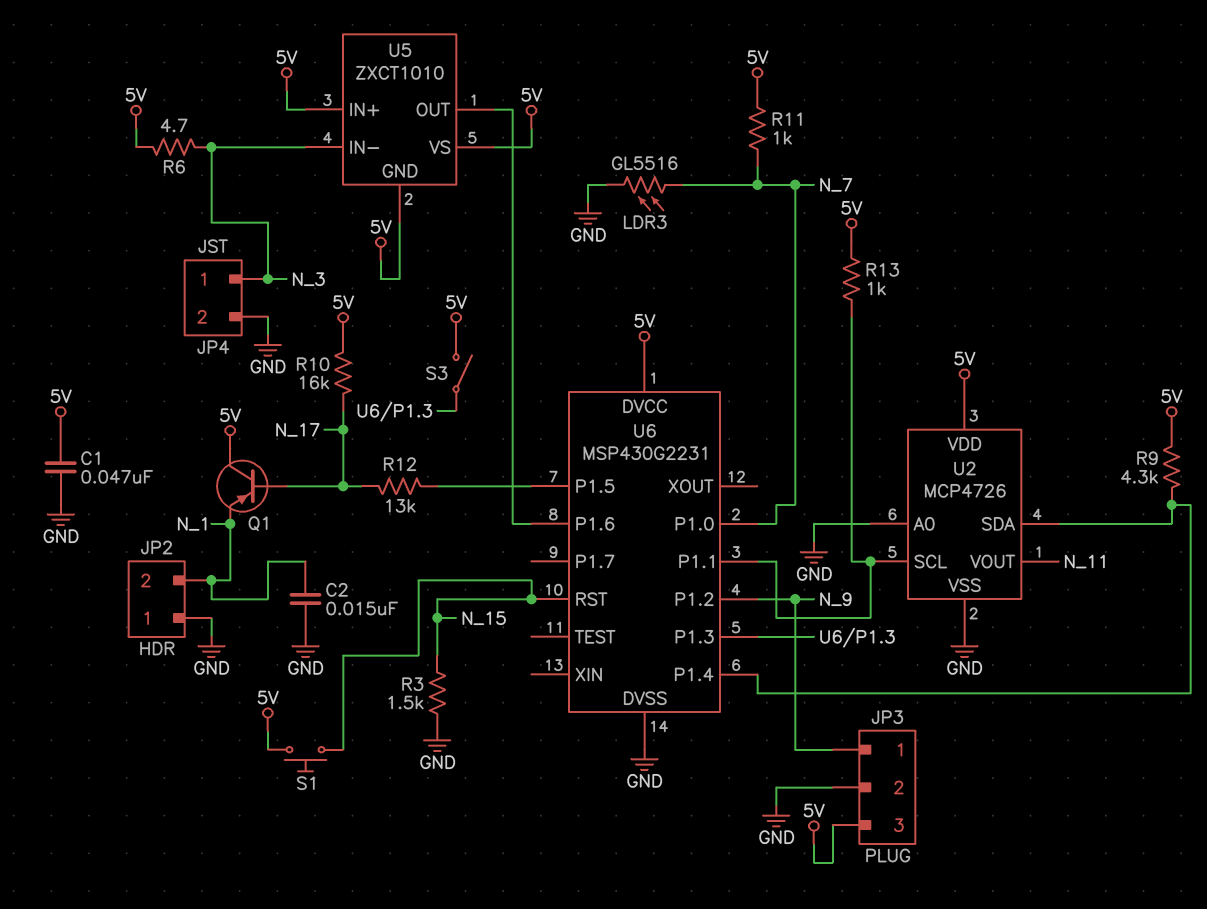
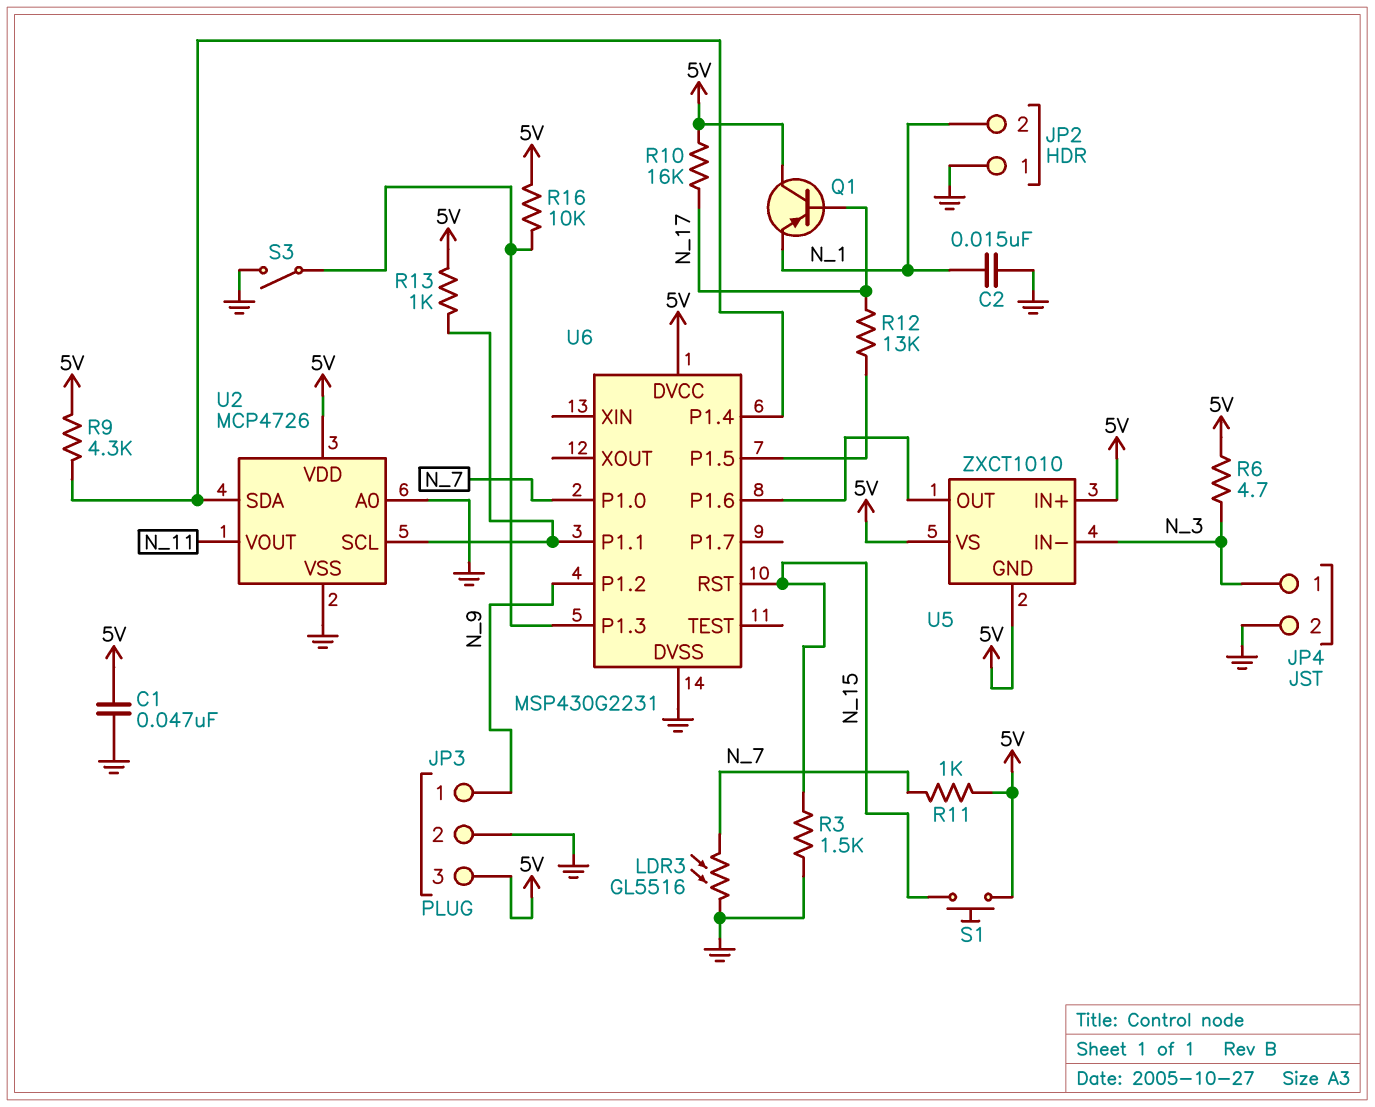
R16: none -> 10k (5V, U6/P1.3)
S3: switch (5V, U6/P1.3) -> switch (GND, U6/P1.3)

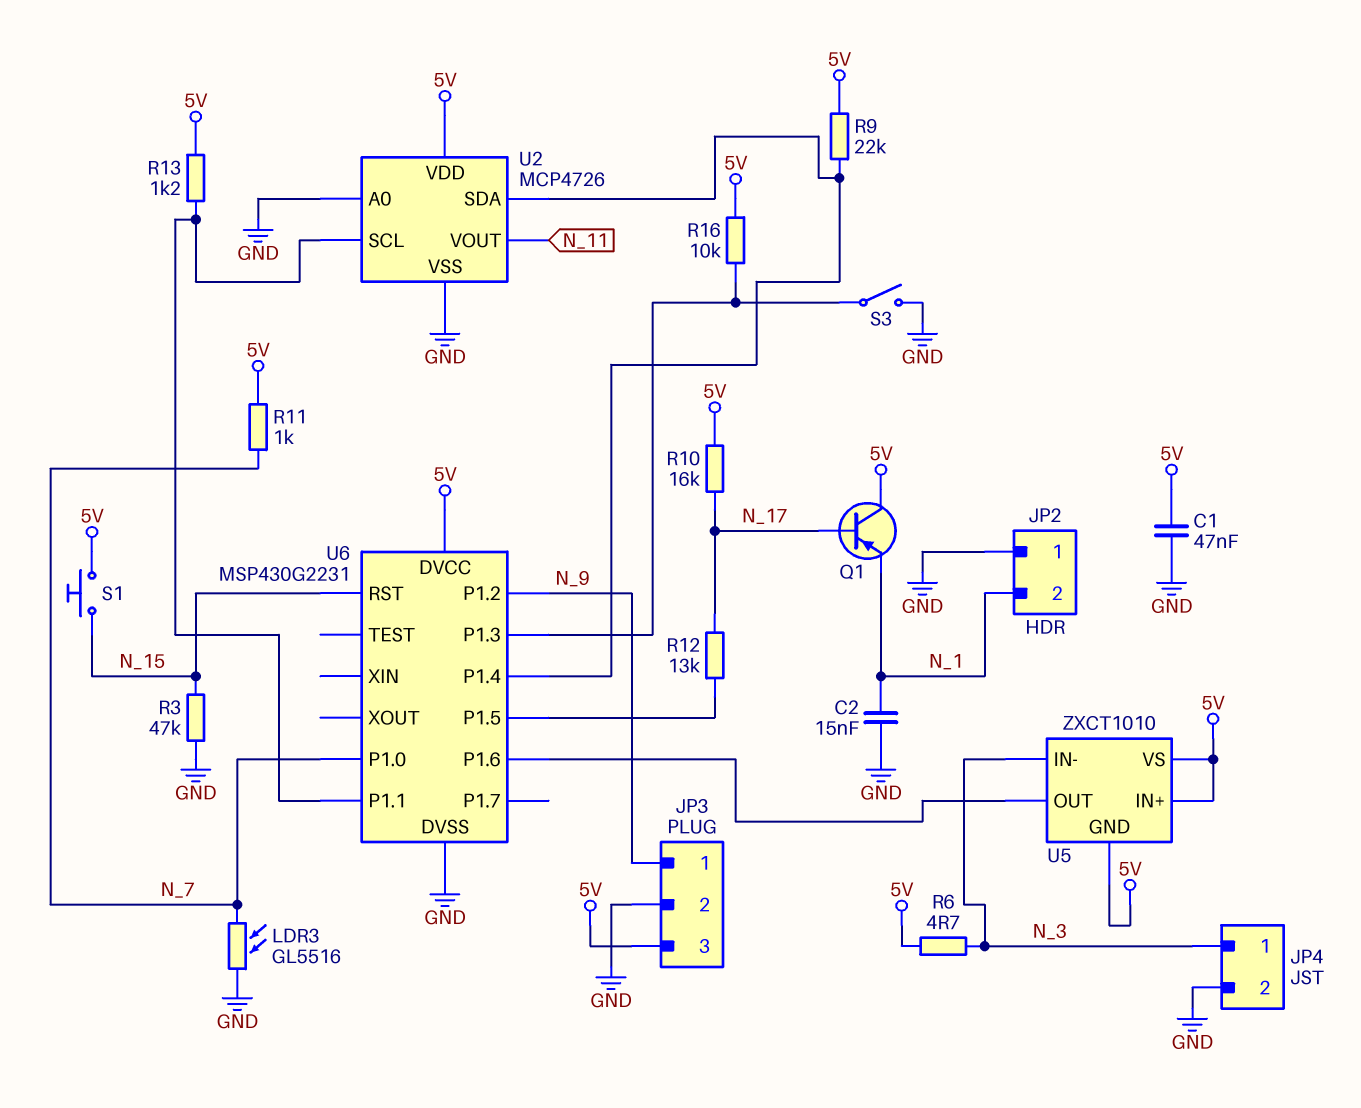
R3: 1.5k (GND, N_15) -> 47k (GND, N_15)
R9: 4.3k (5V, U2/SDA) -> 22k (5V, U2/SDA)
R13: 1k (5V, U2/SCL) -> 1.2k (5V, U2/SCL)

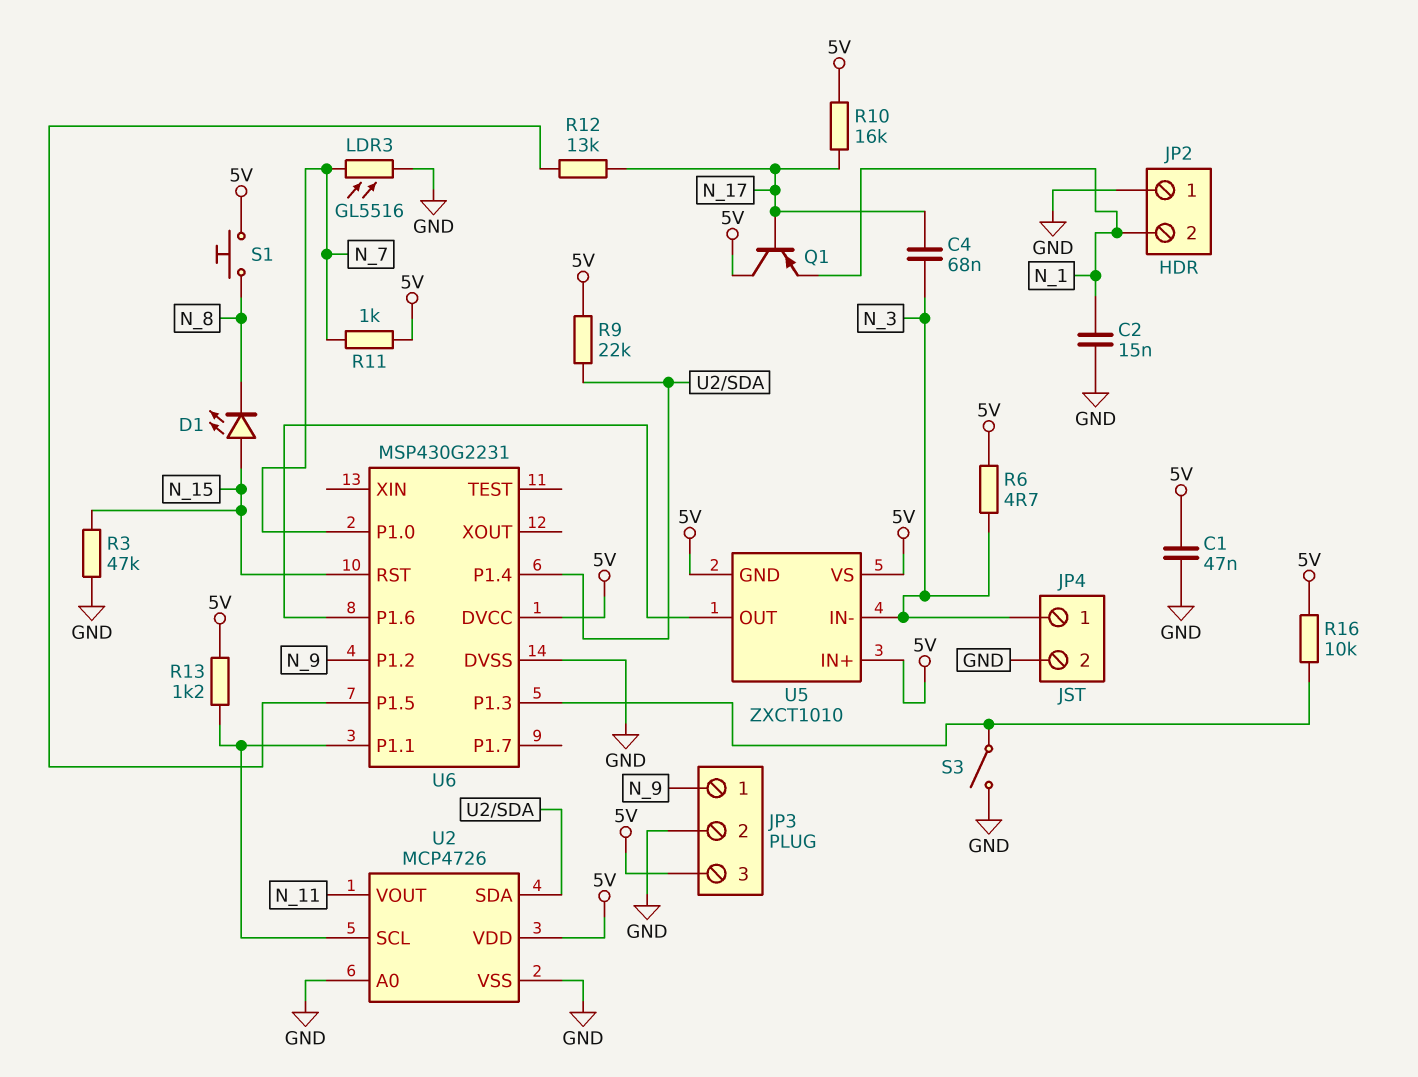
C4: none -> 68nF (N_3, N_17)
D1: none -> LED (A N_15, K N_8)
S1: button (5V, N_15) -> button (5V, N_8)

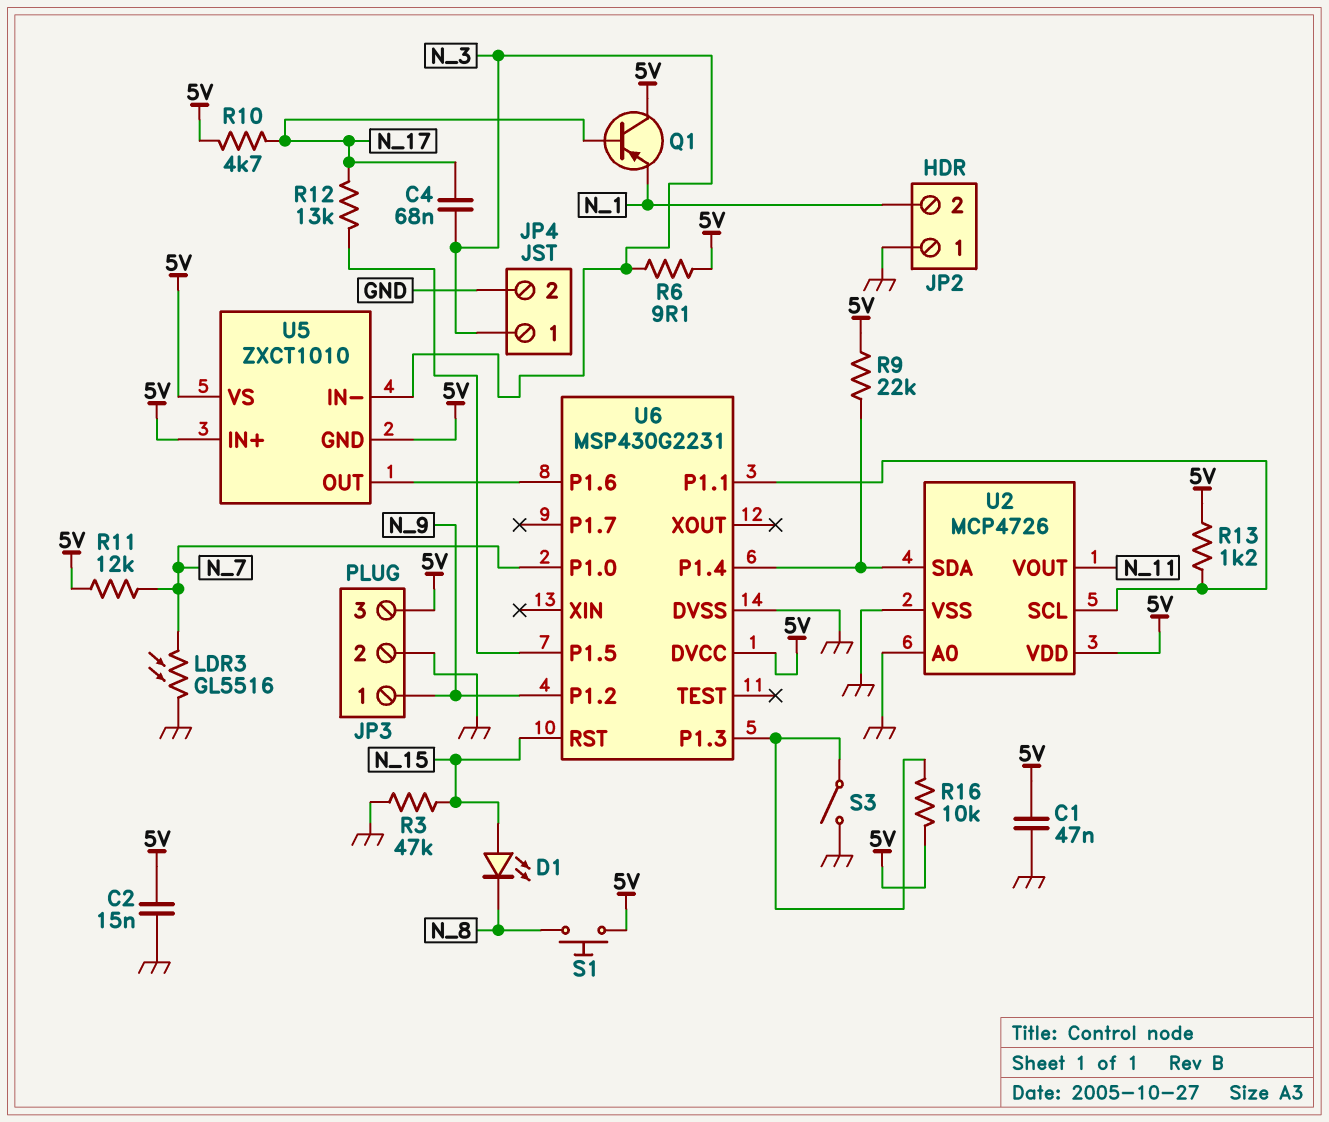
C2: 15nF (GND, N_1) -> 15nF (5V, GND)
R6: 4.7 (5V, N_3) -> 9.1 (5V, N_3)
R10: 16k (5V, N_17) -> 4.7k (5V, N_17)
R11: 1k (5V, N_7) -> 12k (5V, N_7)

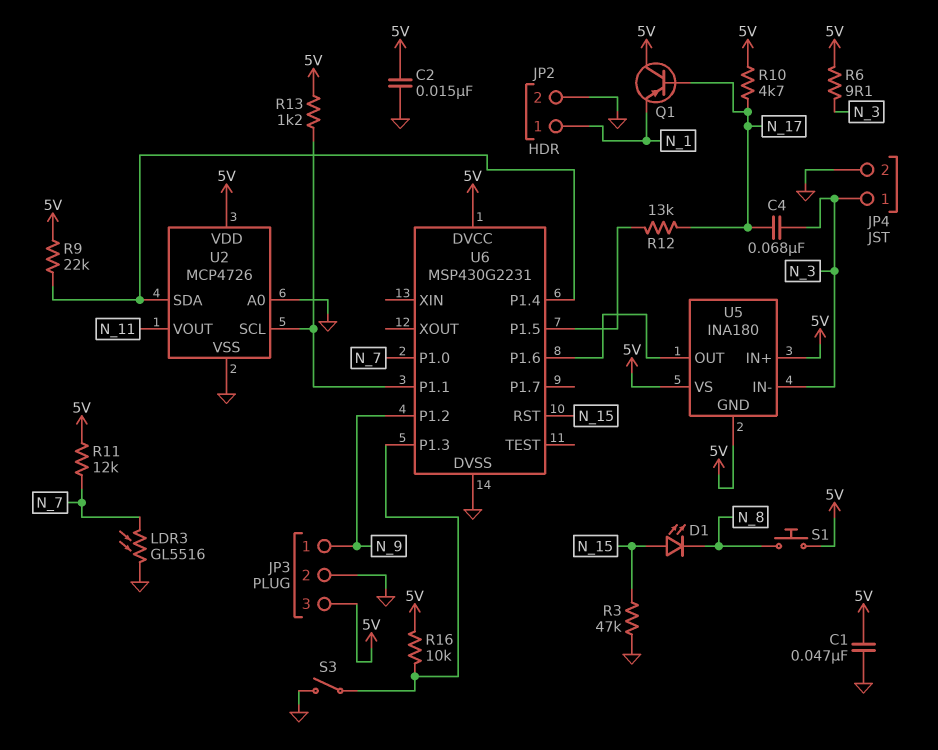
JP2 pin 1: GND -> N_1
JP2 pin 2: N_1 -> GND
U5: ZXCT1010 -> INA180

